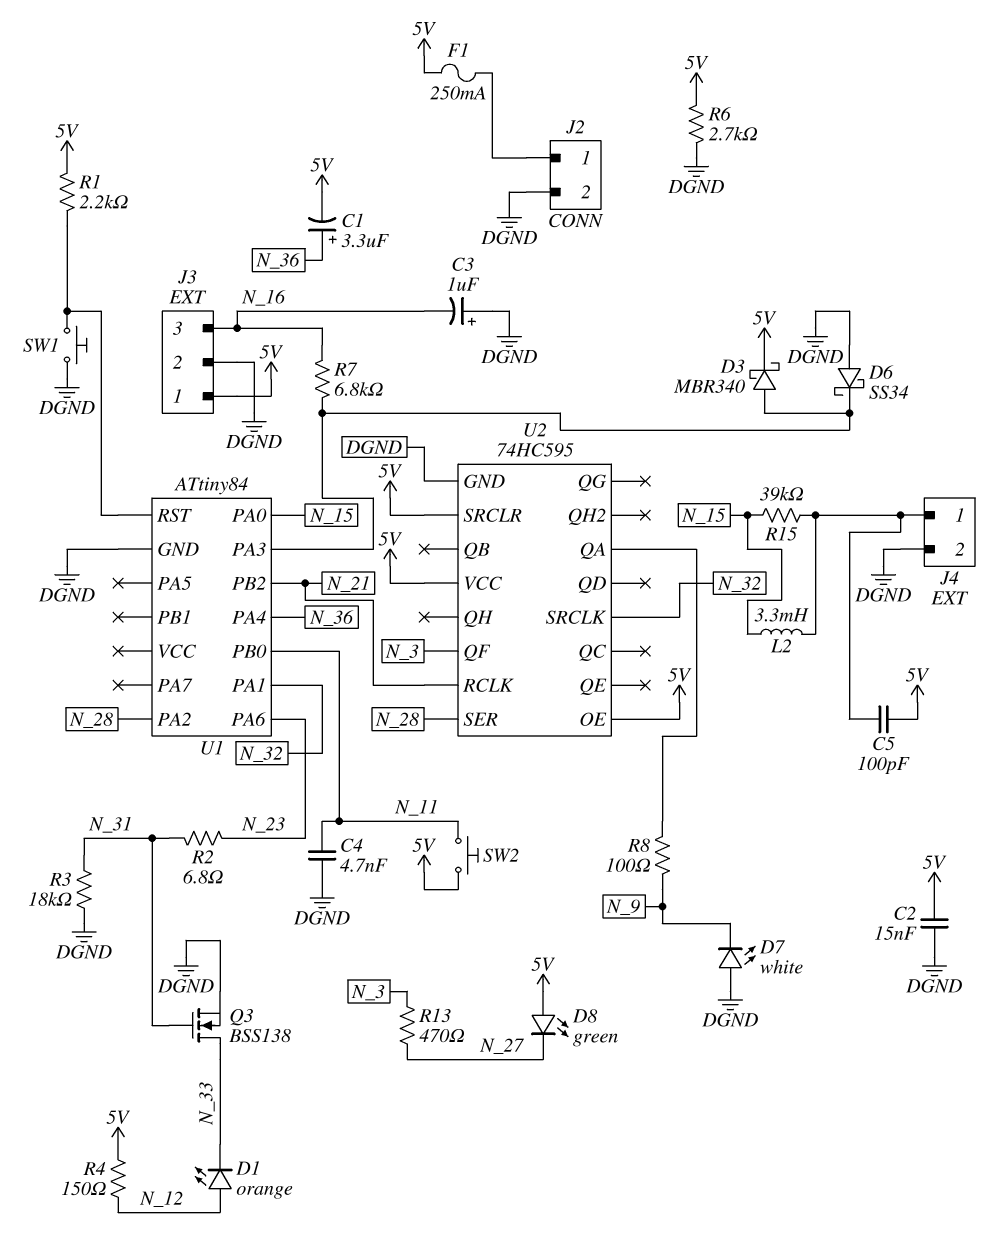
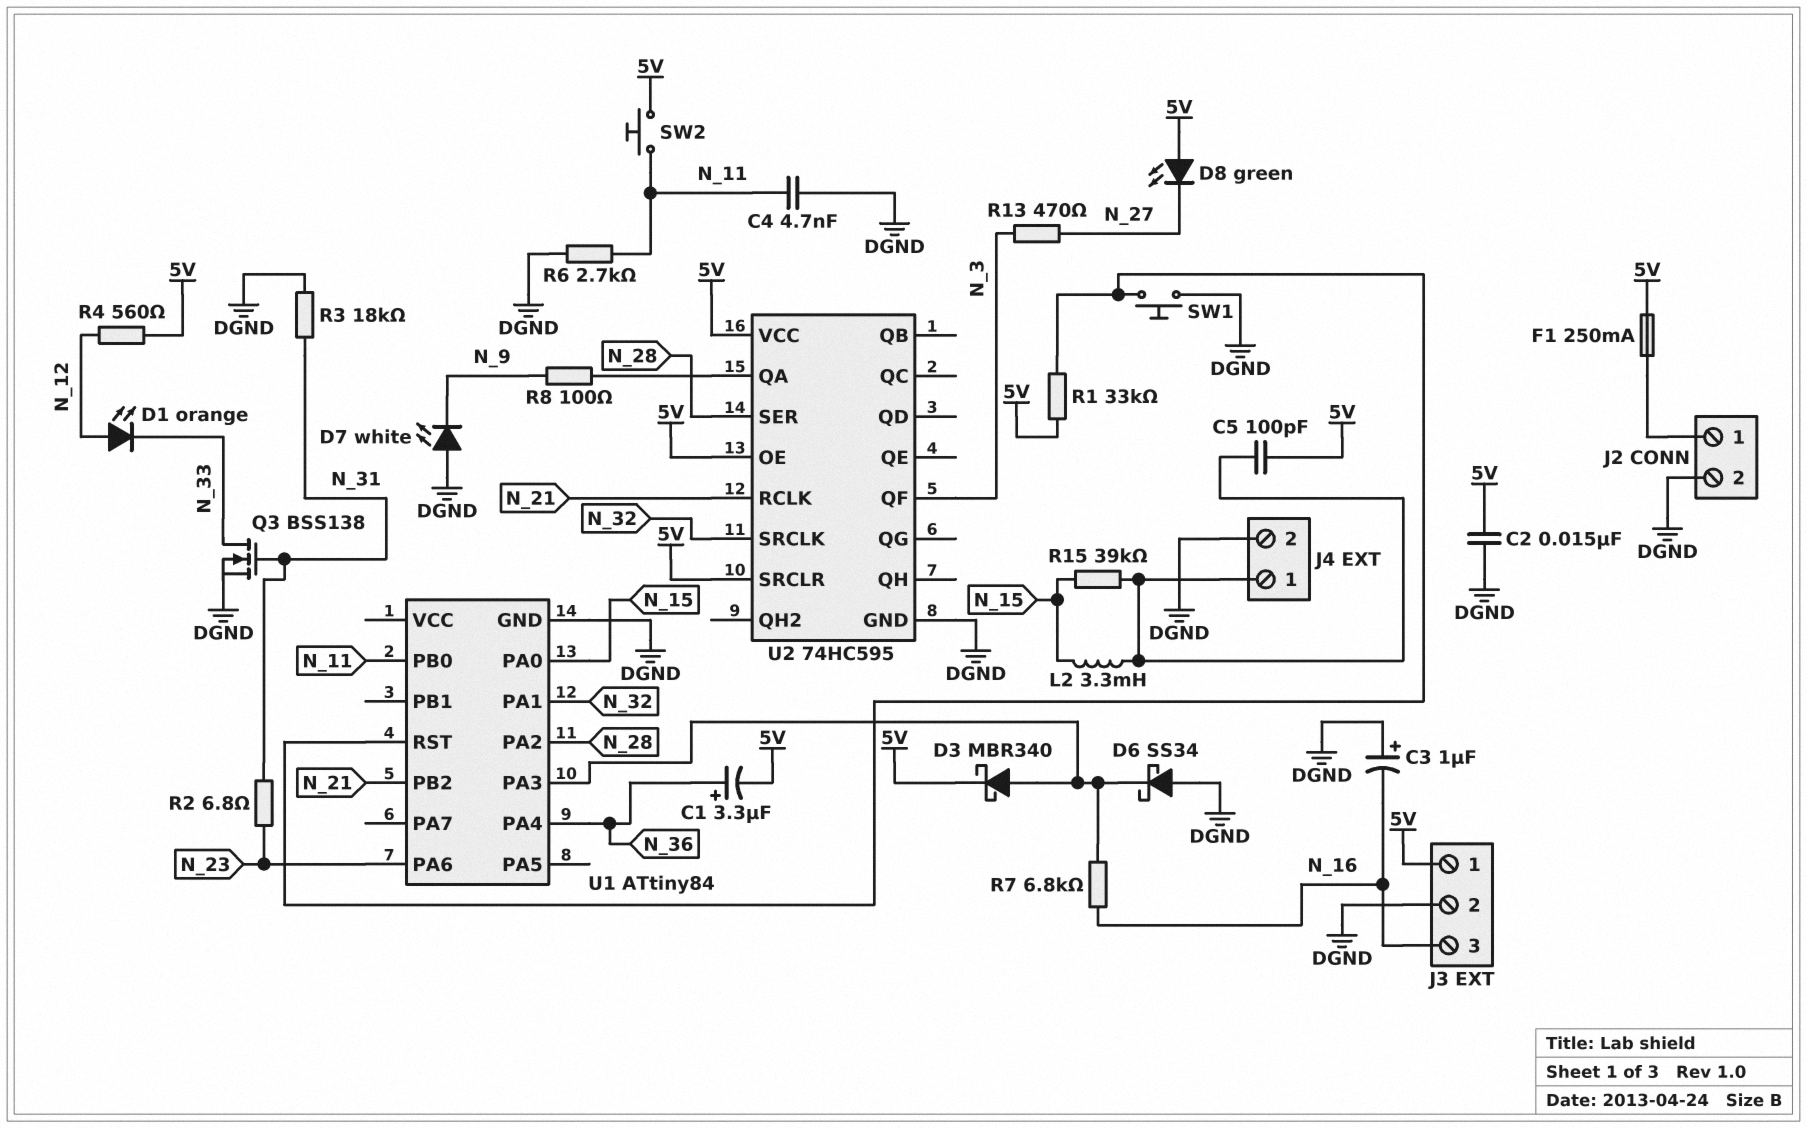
R1: 2.2k (5V, U1/RST) -> 33k (5V, U1/RST)
R4: 150 (5V, N_12) -> 560 (5V, N_12)
R6: 2.7k (5V, DGND) -> 2.7k (DGND, N_11)

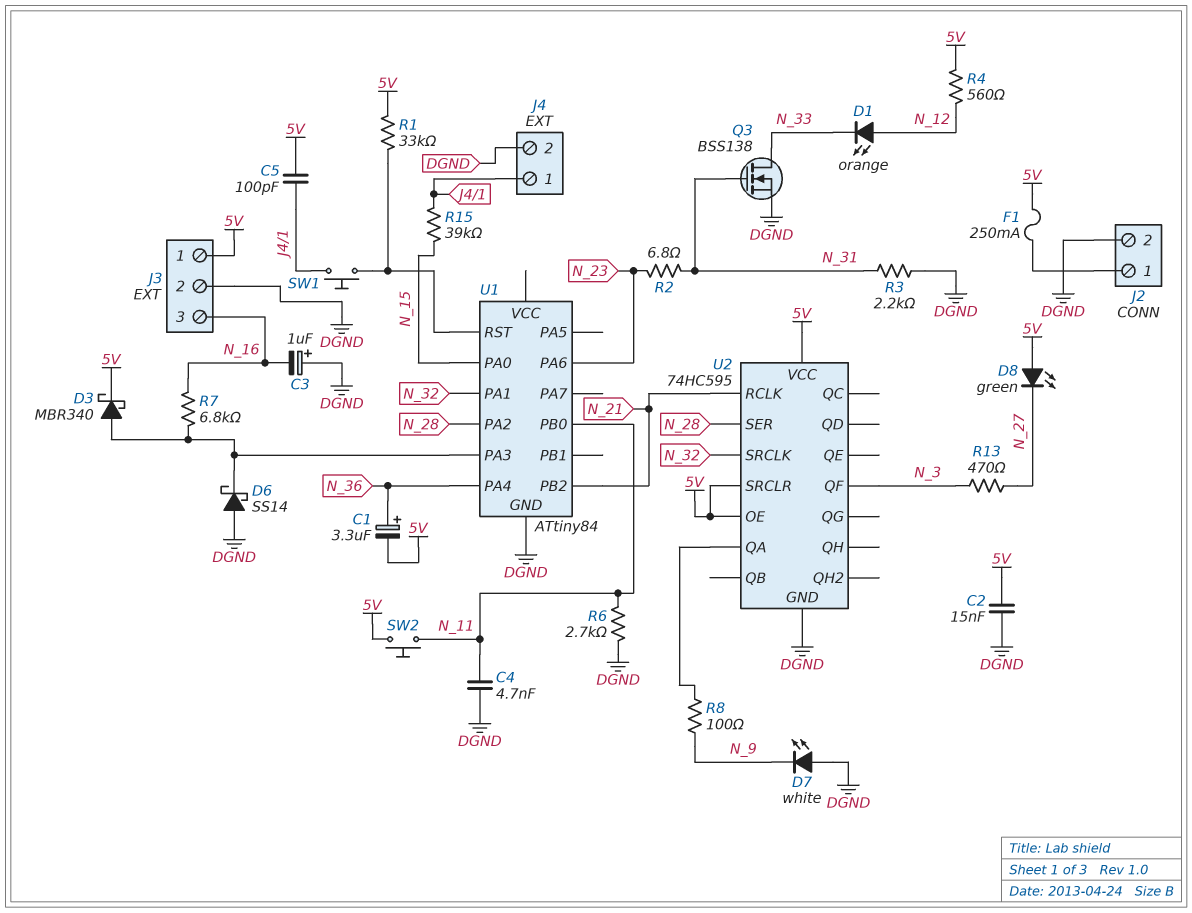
D6: schottky SS34 (A DGND, K U1/PA3) -> schottky SS14 (A DGND, K U1/PA3)
L2: 3.3mH (J4/1, N_15) -> none
R3: 18k (DGND, N_31) -> 2.2k (DGND, N_31)
SW1: button (DGND, U1/RST) -> button (J4/1, U1/RST)

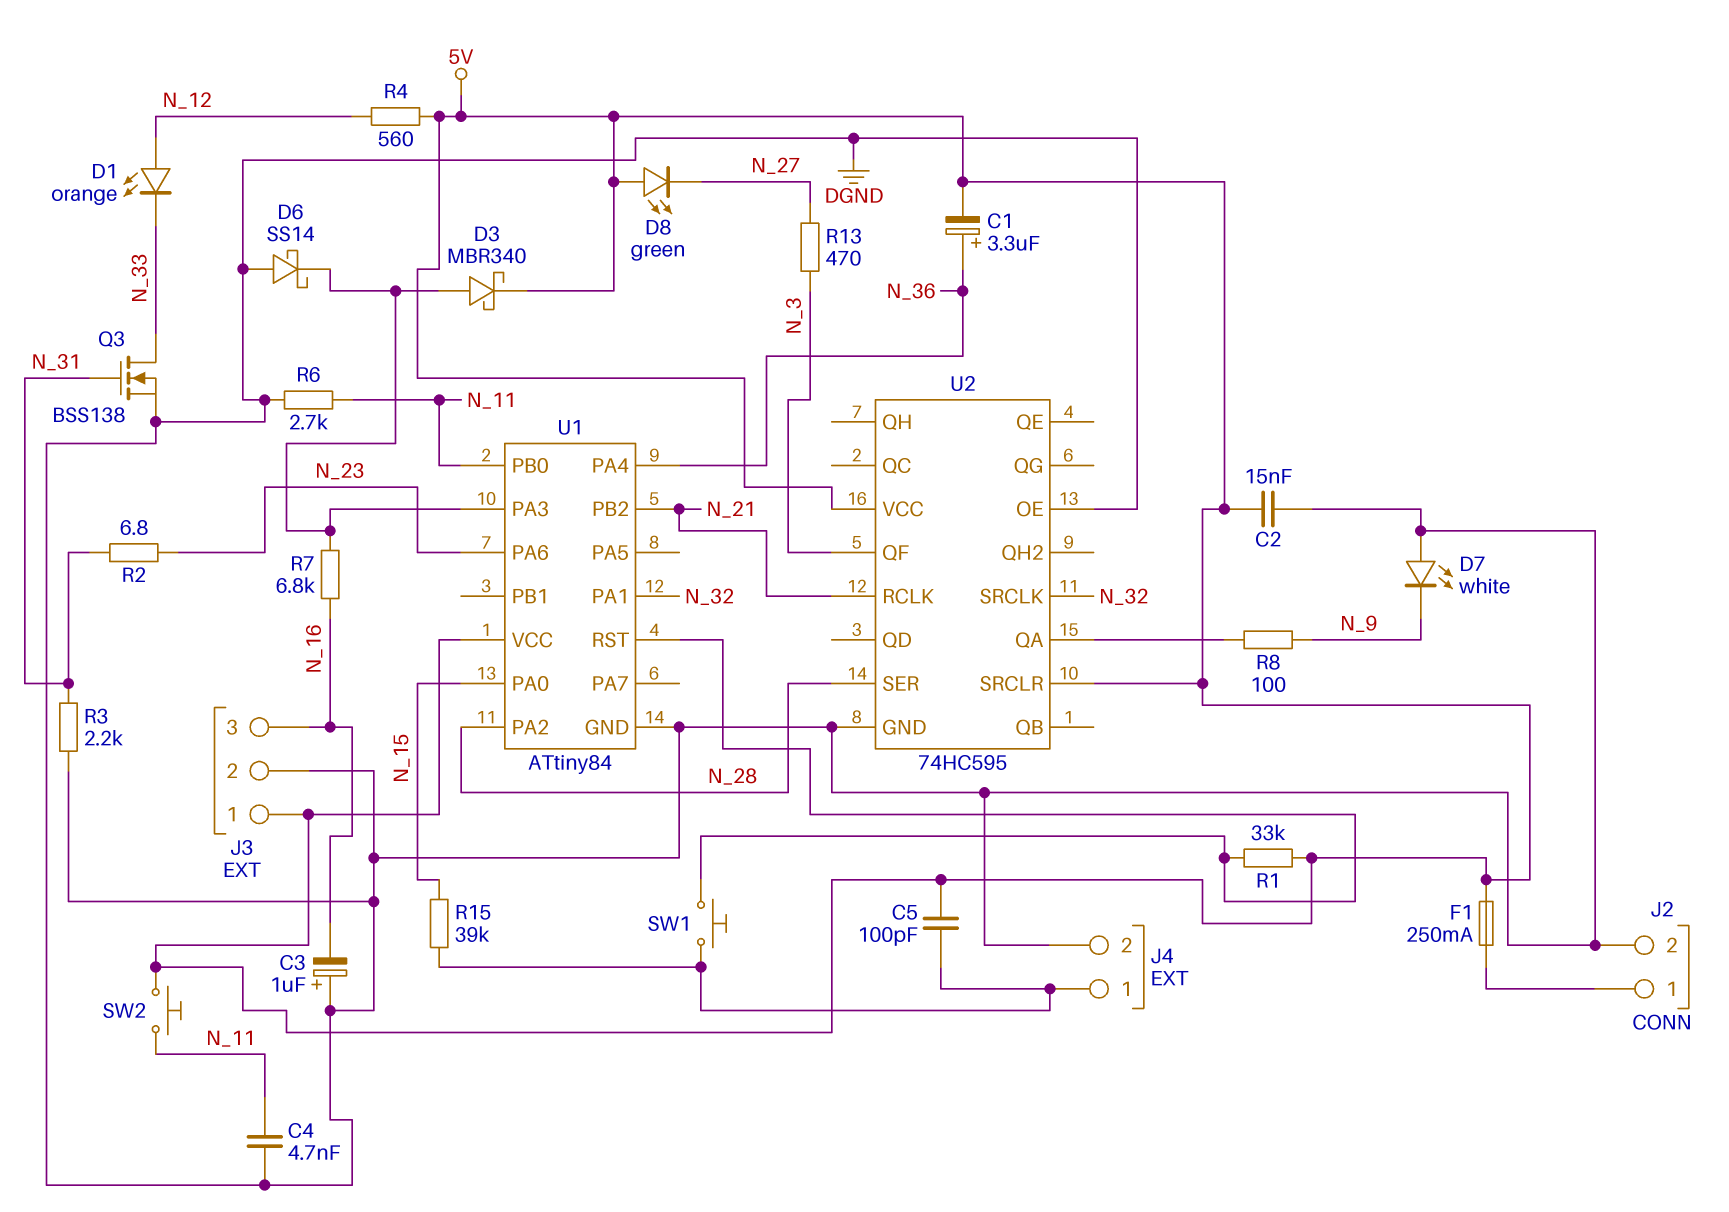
U1 pin VCC: none -> 5V
U2 pin OE: 5V -> DGND

